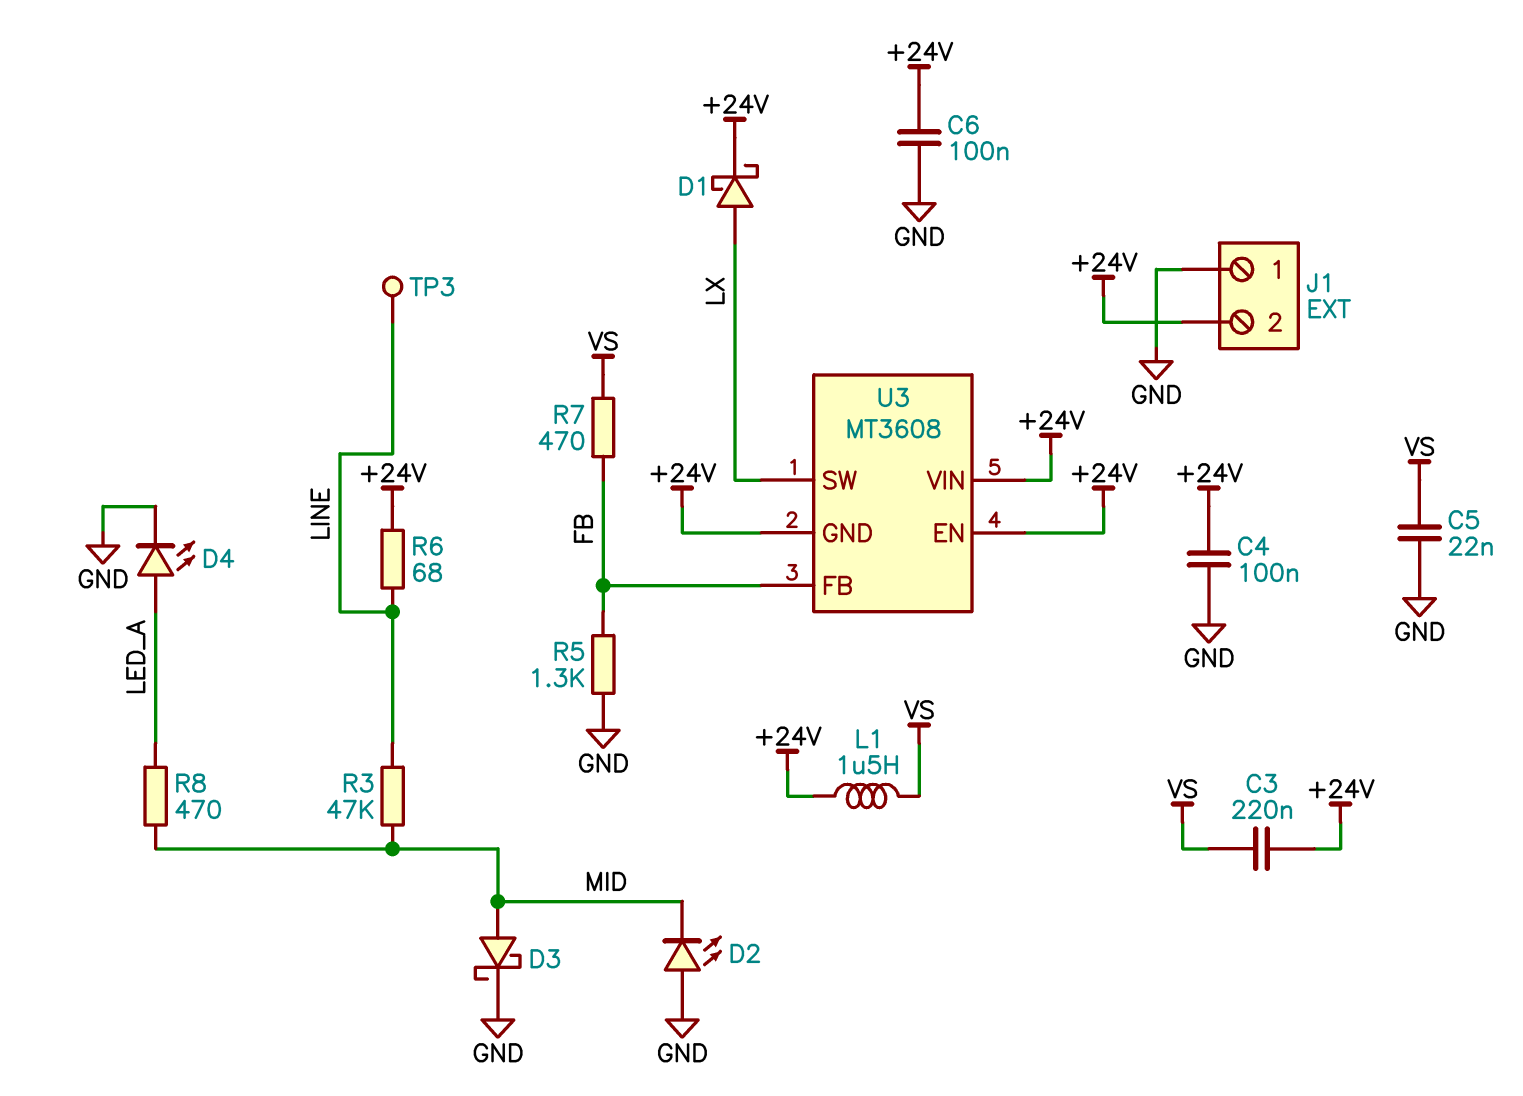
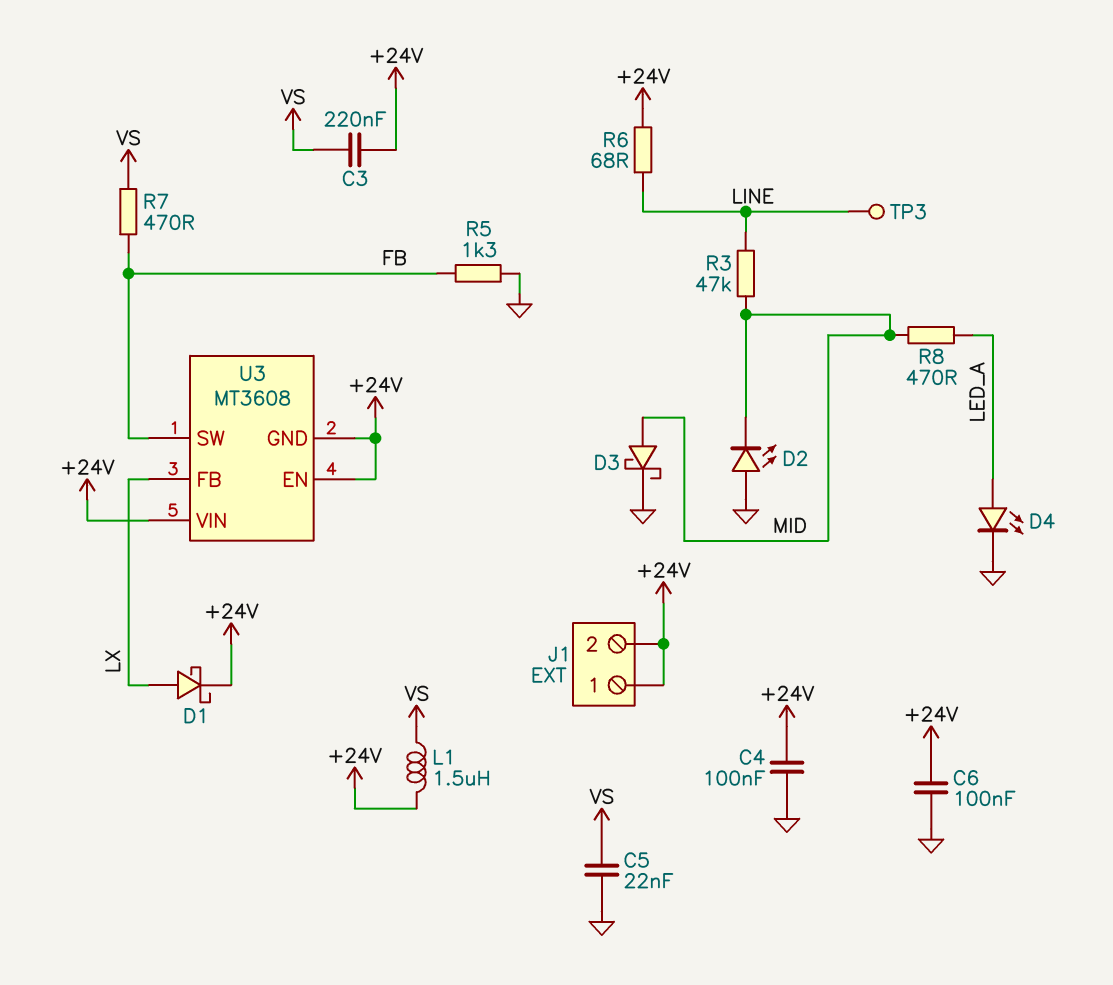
J1 pin 1: GND -> +24V
U3 pin FB: FB -> LX
U3 pin SW: LX -> FB

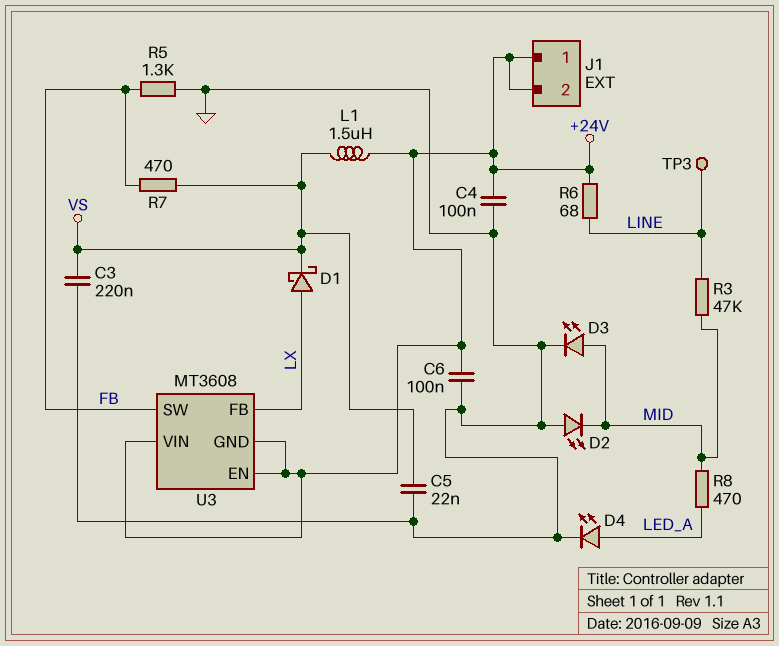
C3: 220nF (+24V, VS) -> 220nF (GND, VS)
D1: schottky (A LX, K +24V) -> schottky (A LX, K VS)
D3: schottky (A MID, K GND) -> LED (A MID, K GND)

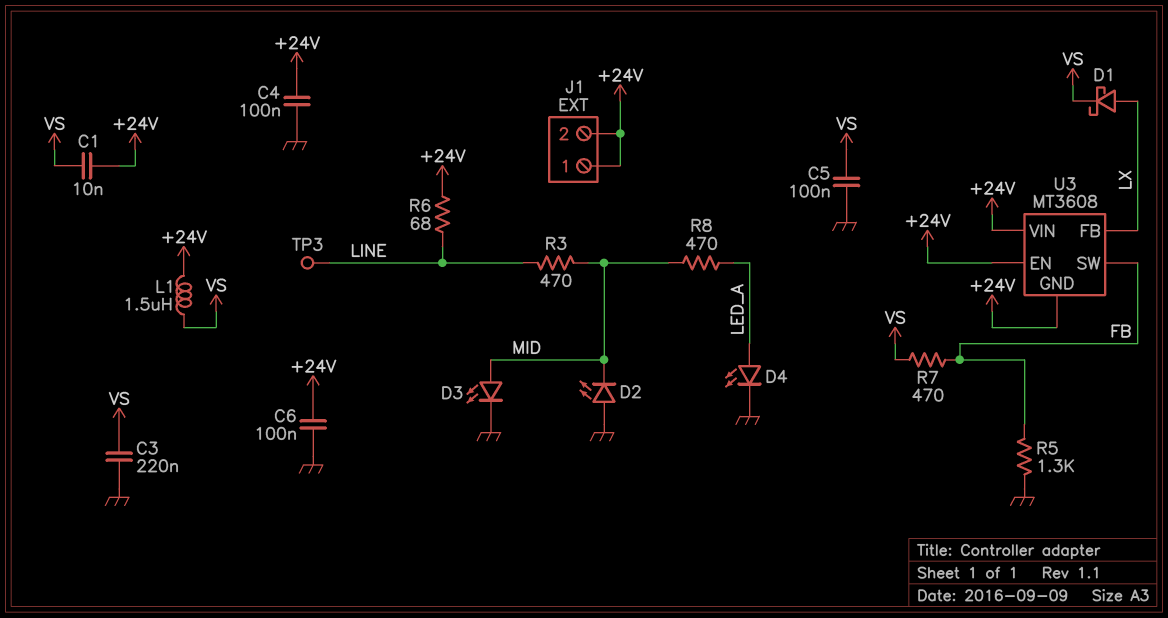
C1: none -> 10nF (+24V, VS)
C5: 22nF (GND, VS) -> 100nF (GND, VS)
R3: 47k (LINE, MID) -> 470 (LINE, MID)

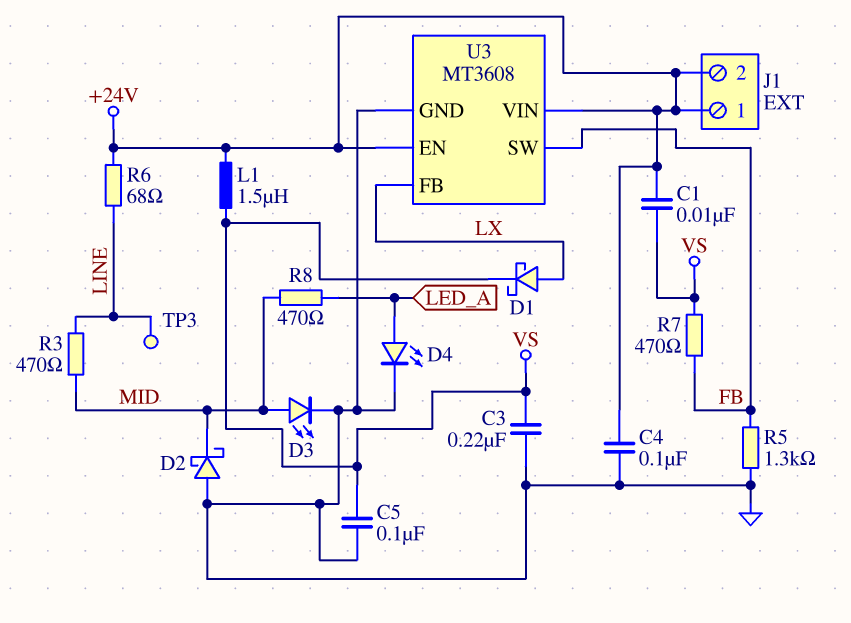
C6: 100nF (+24V, GND) -> none
D2: LED (A GND, K MID) -> schottky (A GND, K MID)
U3 pin GND: +24V -> GND

